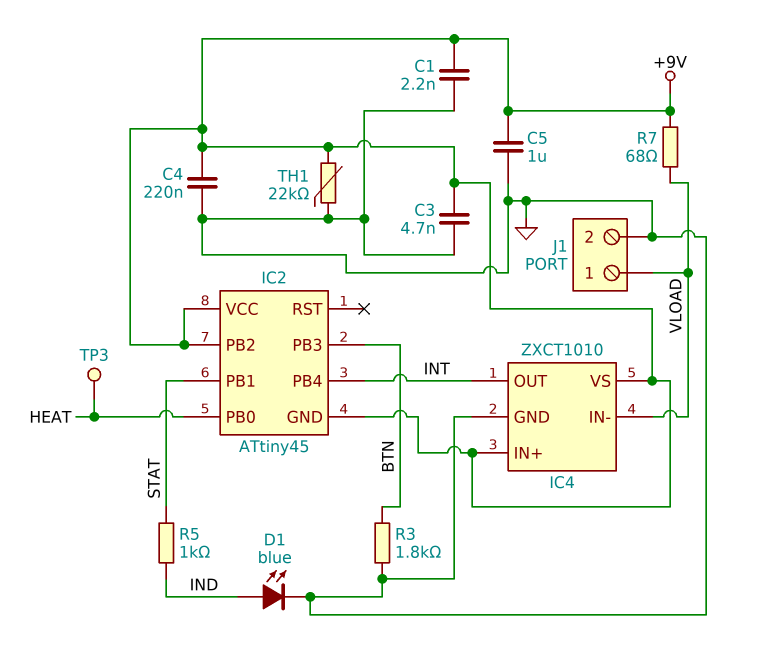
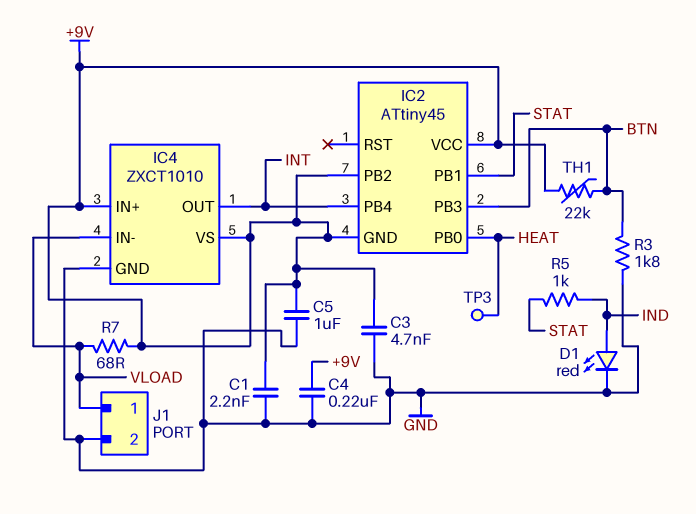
D1: LED blue (A IND, K GND) -> LED red (A IND, K GND)
TH1: 22k (+9V, GND) -> 22k (+9V, BTN)

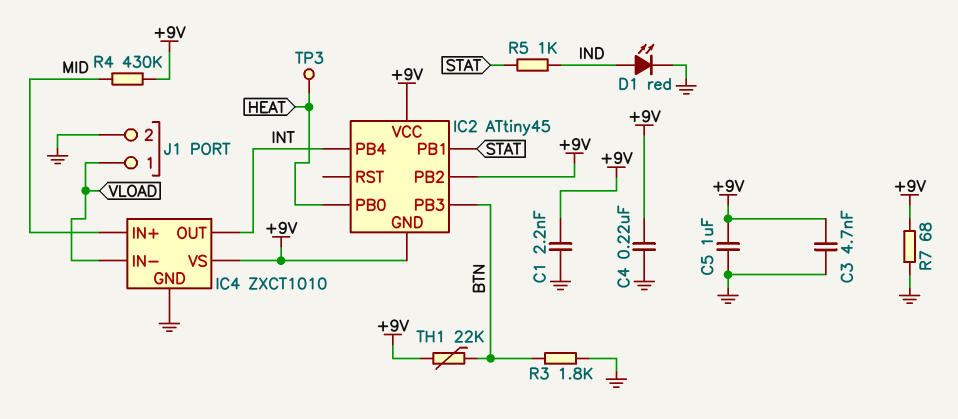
IC4 pin IN+: +9V -> MID
R4: none -> 430k (+9V, MID)
R7: 68 (+9V, VLOAD) -> 68 (+9V, GND)

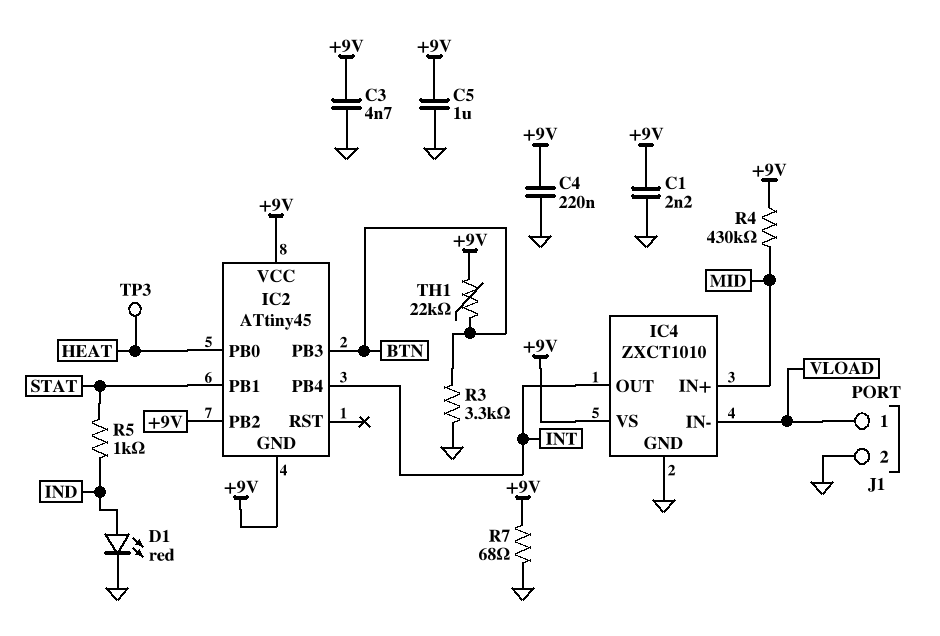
R3: 1.8k (BTN, GND) -> 3.3k (BTN, GND)

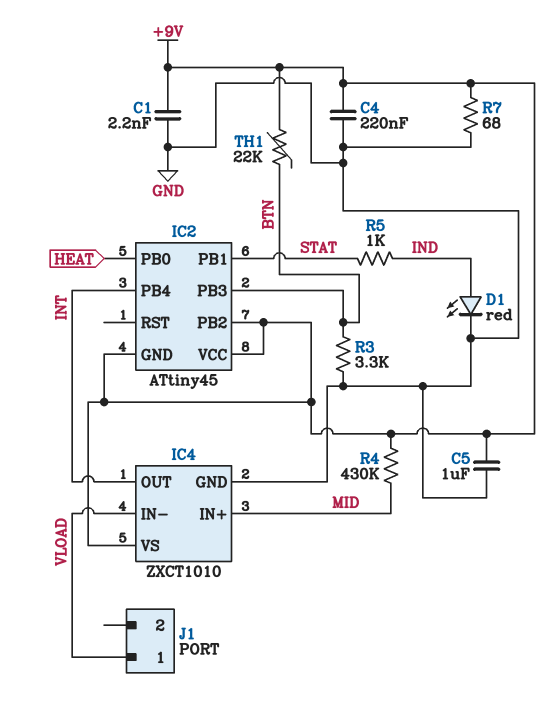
C3: 4.7nF (+9V, GND) -> none
J1 pin 2: GND -> none
TP3: test point (HEAT) -> none

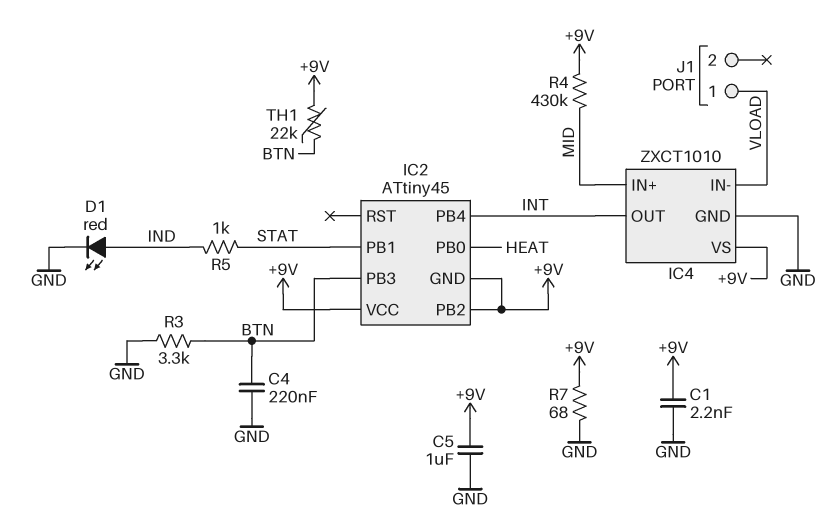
C4: 220nF (+9V, GND) -> 220nF (BTN, GND)

